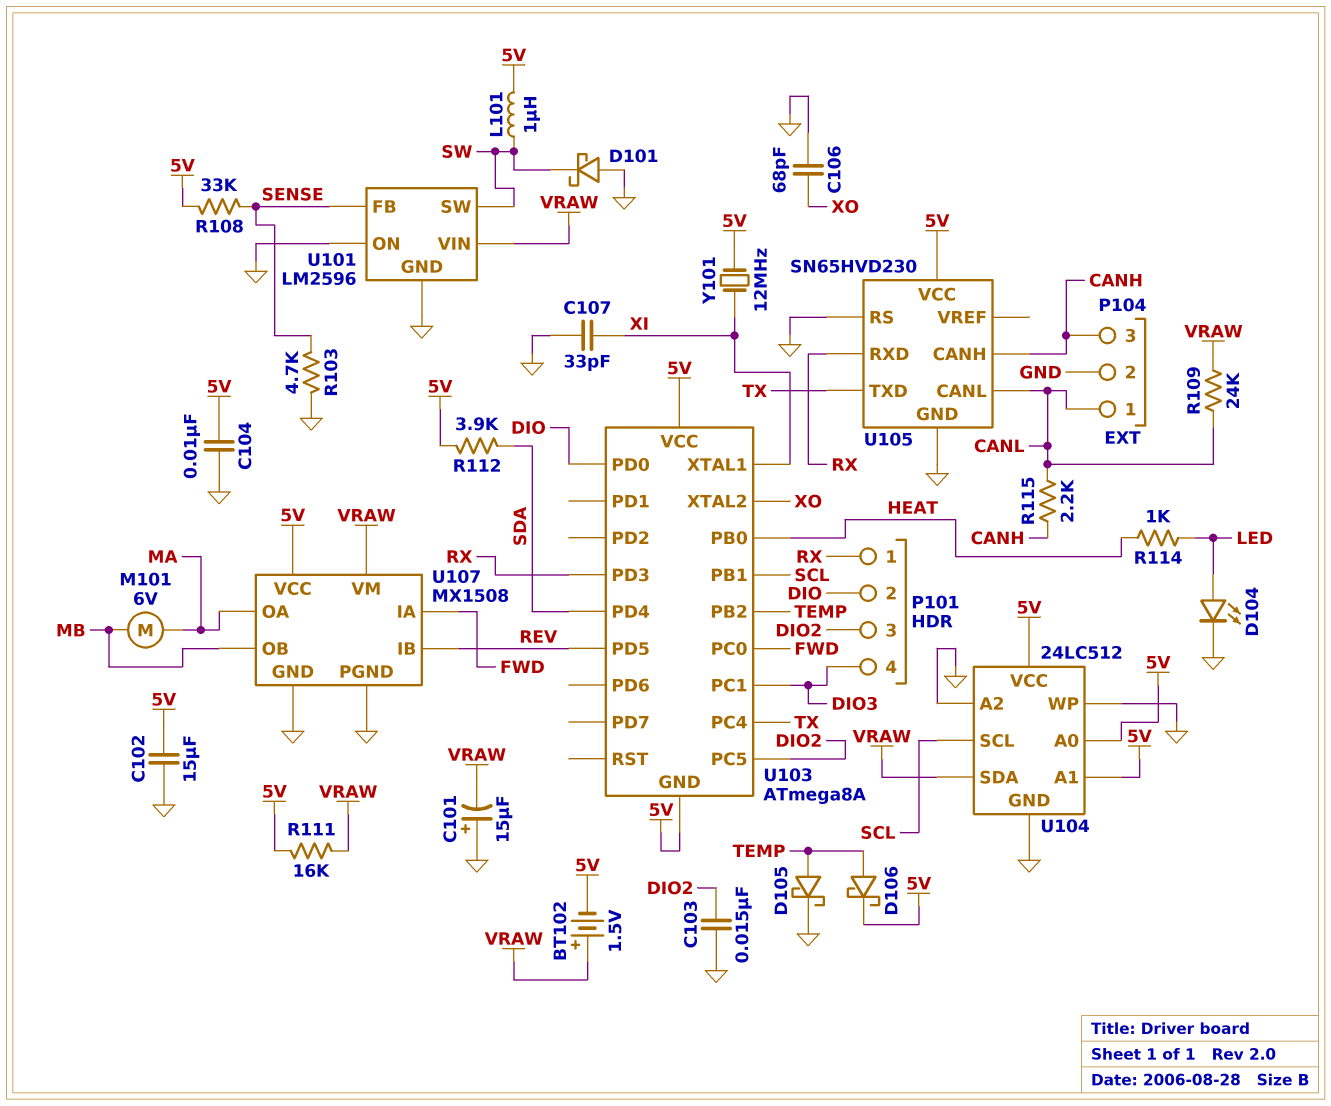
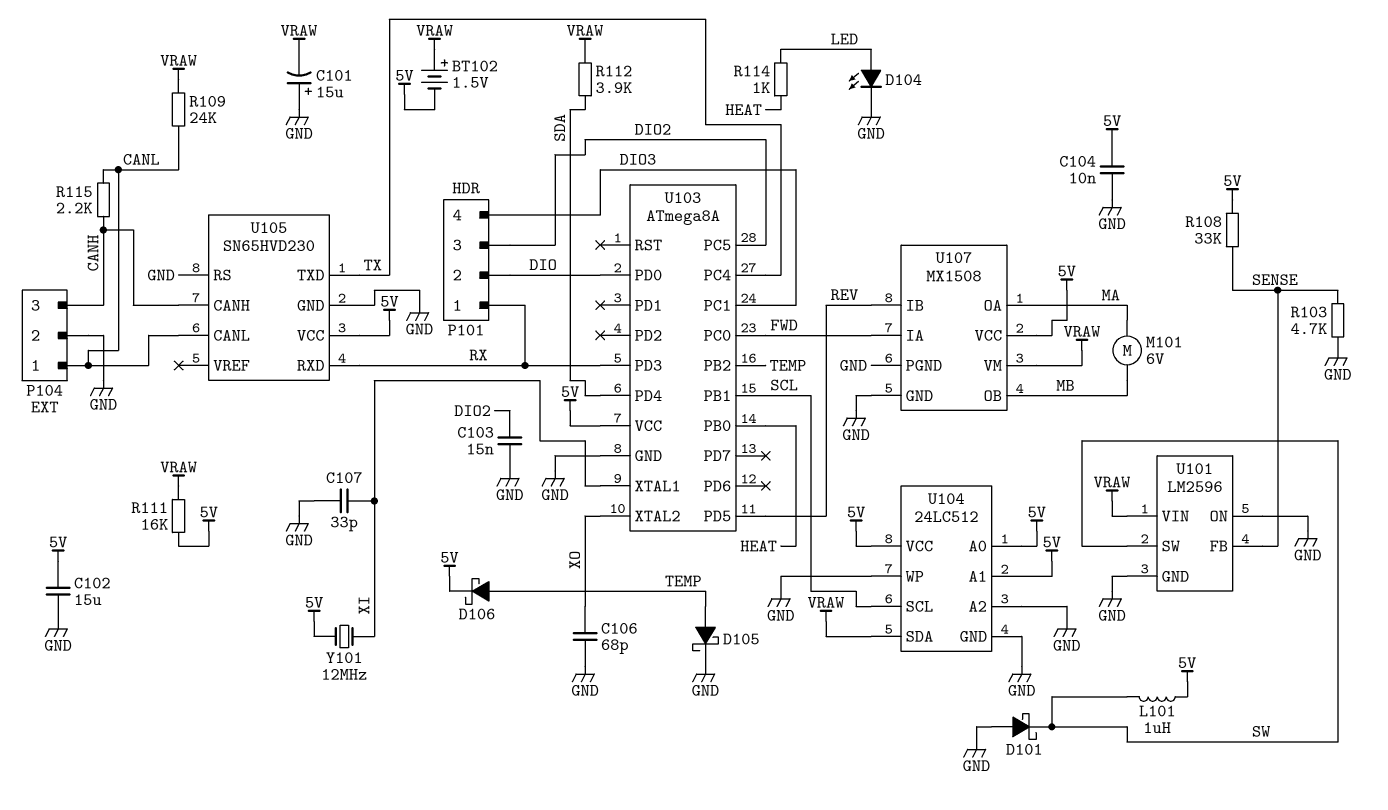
R112: 3.9k (5V, SDA) -> 3.9k (SDA, VRAW)
U103 pin GND: 5V -> GND

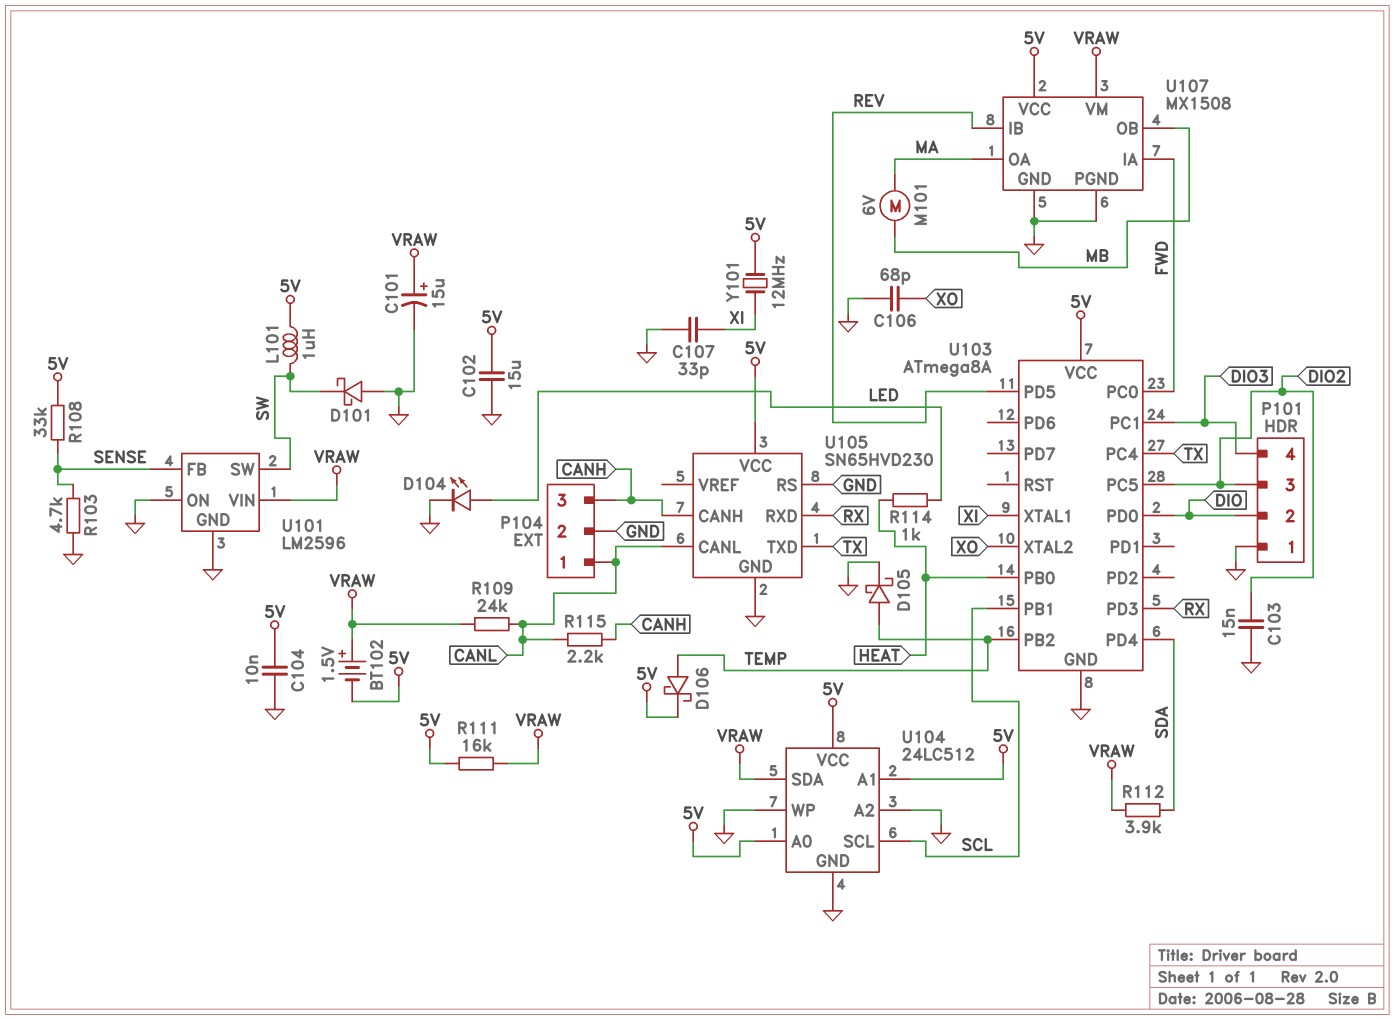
C101: 15uF (plus GND, minus VRAW) -> 15uF (plus VRAW, minus GND)
P101 pin 1: RX -> GND

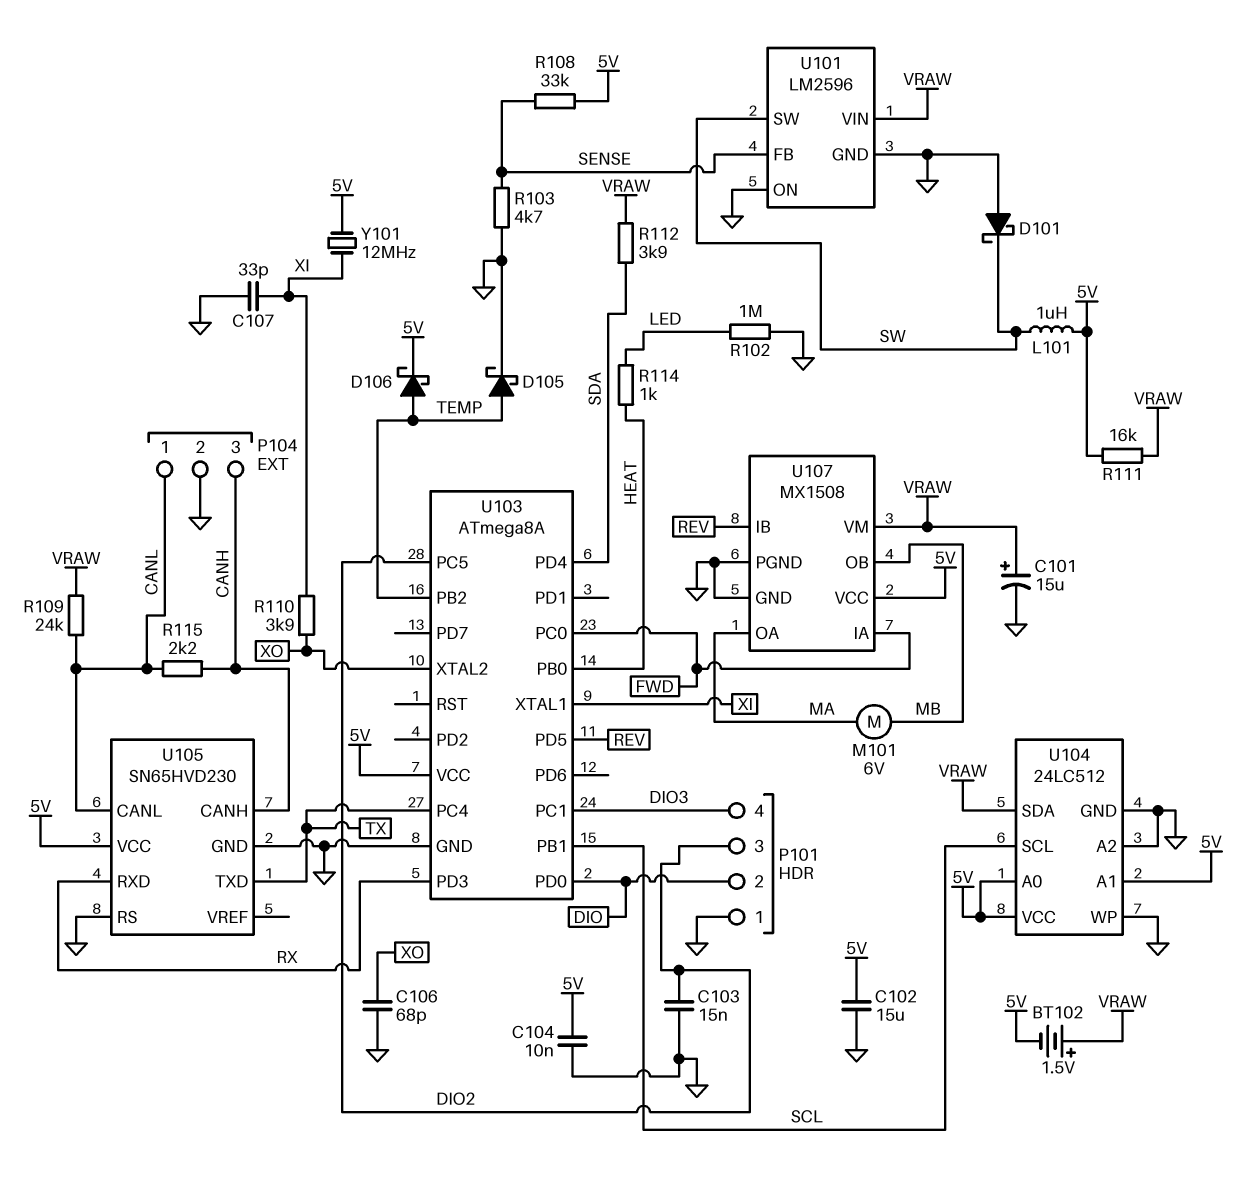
D104: LED (A LED, K GND) -> none
R102: none -> 1M (GND, LED)
R110: none -> 3.9k (XI, XO)

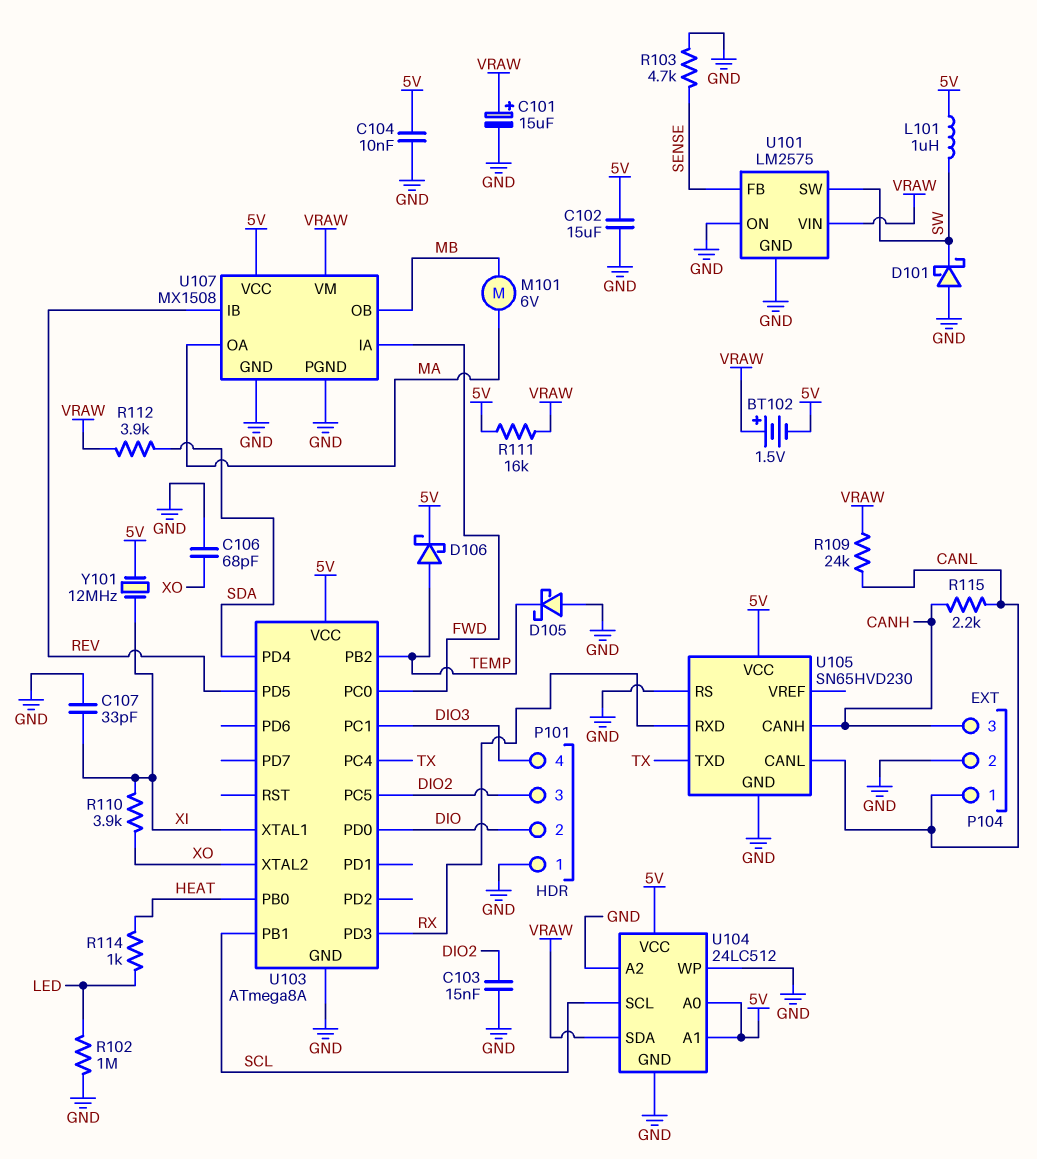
D105: schottky (A TEMP, K GND) -> schottky (A GND, K TEMP)
R108: 33k (5V, SENSE) -> none
U101: LM2596 -> LM2575

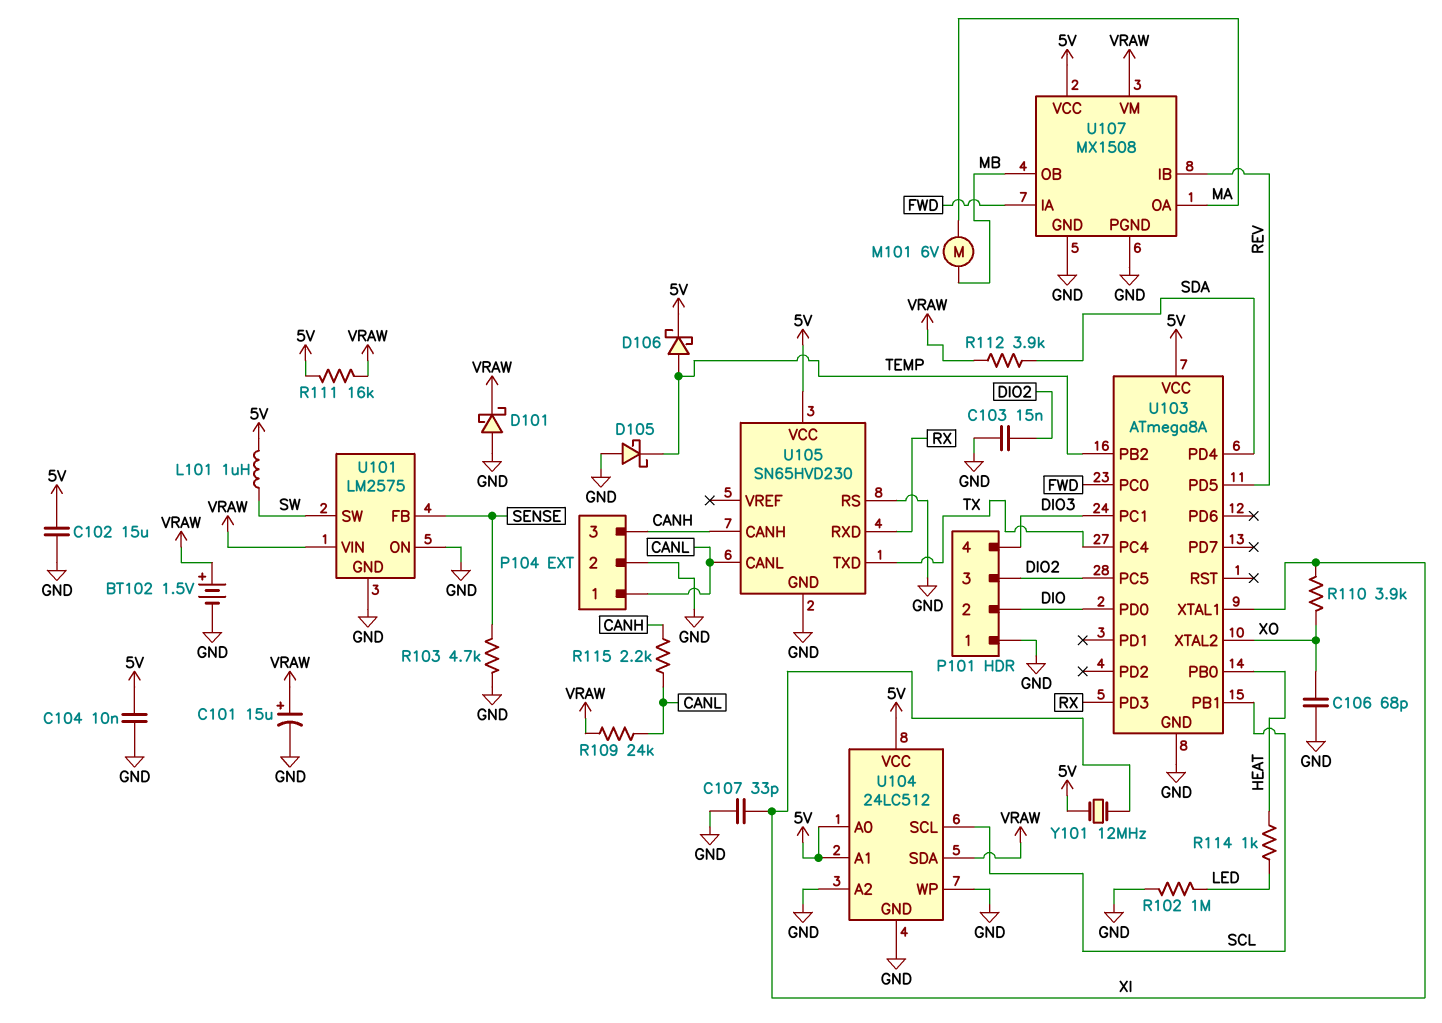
BT102: 1.5V (plus VRAW, minus 5V) -> 1.5V (plus VRAW, minus GND)
D101: schottky (A GND, K SW) -> schottky (A GND, K VRAW)

